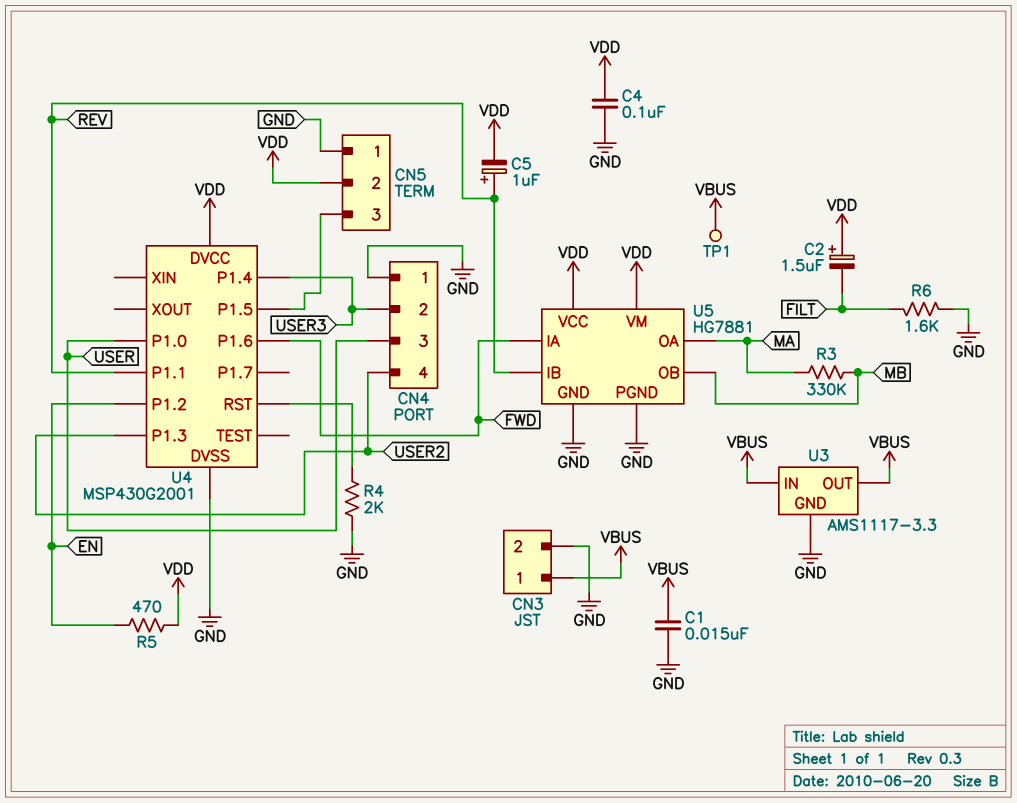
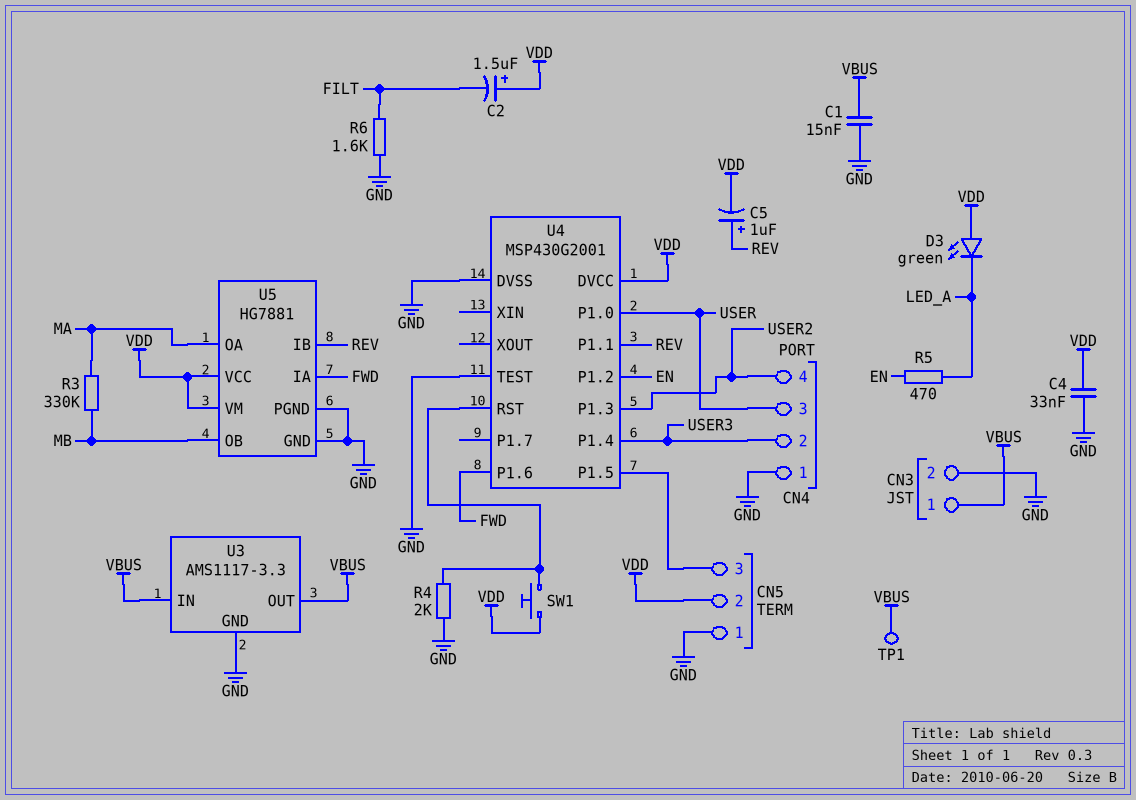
C4: 100nF (GND, VDD) -> 33nF (GND, VDD)
D3: none -> LED green (A VDD, K LED_A)
R5: 470 (EN, VDD) -> 470 (EN, LED_A)
SW1: none -> button (U4/RST, VDD)
U4 pin TEST: none -> GND

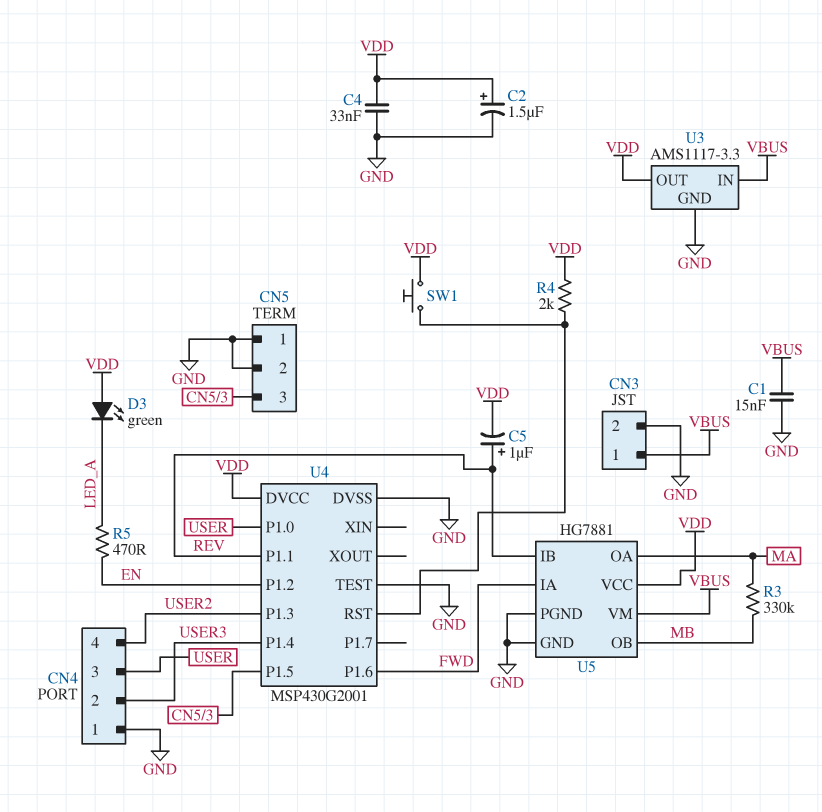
C2: 1.5uF (plus VDD, minus FILT) -> 1.5uF (plus VDD, minus GND)
CN5 pin 2: VDD -> GND
R4: 2k (GND, U4/RST) -> 2k (U4/RST, VDD)
R6: 1.6k (FILT, GND) -> none
TP1: test point (VBUS) -> none
U3 pin OUT: VBUS -> VDD
U5 pin VM: VDD -> VBUS

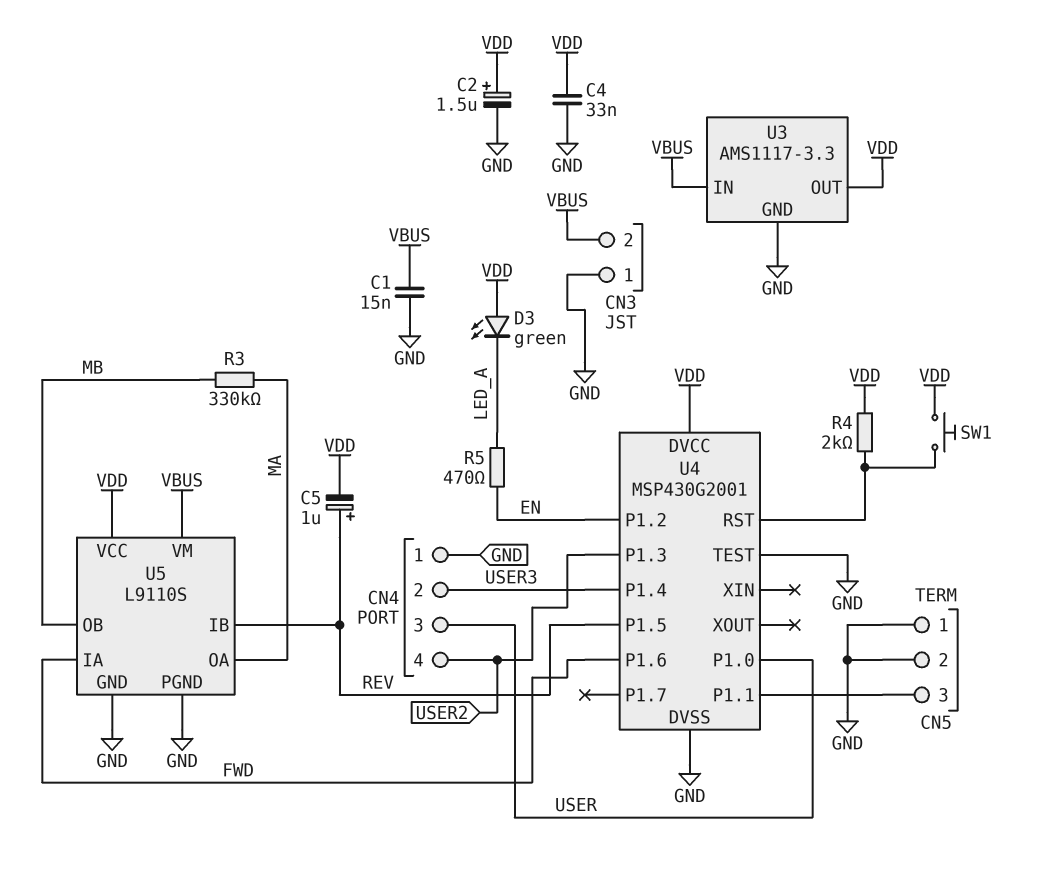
CN3 pin 1: VBUS -> GND
CN3 pin 2: GND -> VBUS
U4 pin P1.1: REV -> CN5/3
U4 pin P1.5: CN5/3 -> REV
U5: HG7881 -> L9110S

